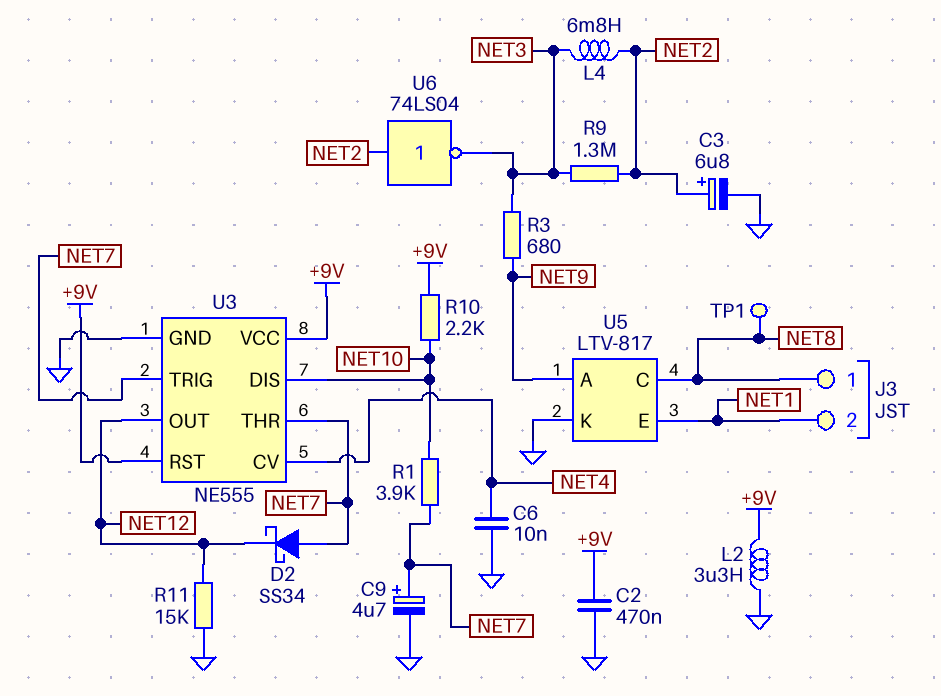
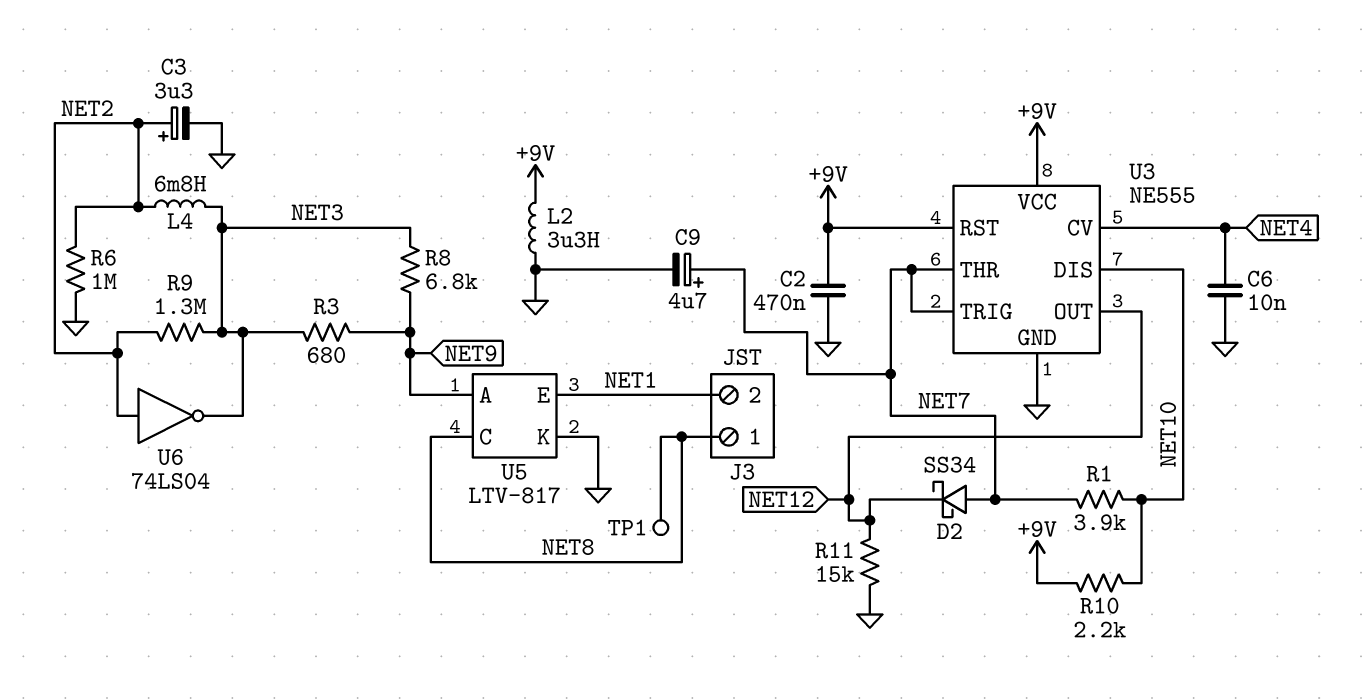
C3: 6.8uF (plus NET2, minus GND) -> 3.3uF (plus NET2, minus GND)
R6: none -> 1M (GND, NET2)
R8: none -> 6.8k (NET3, NET9)

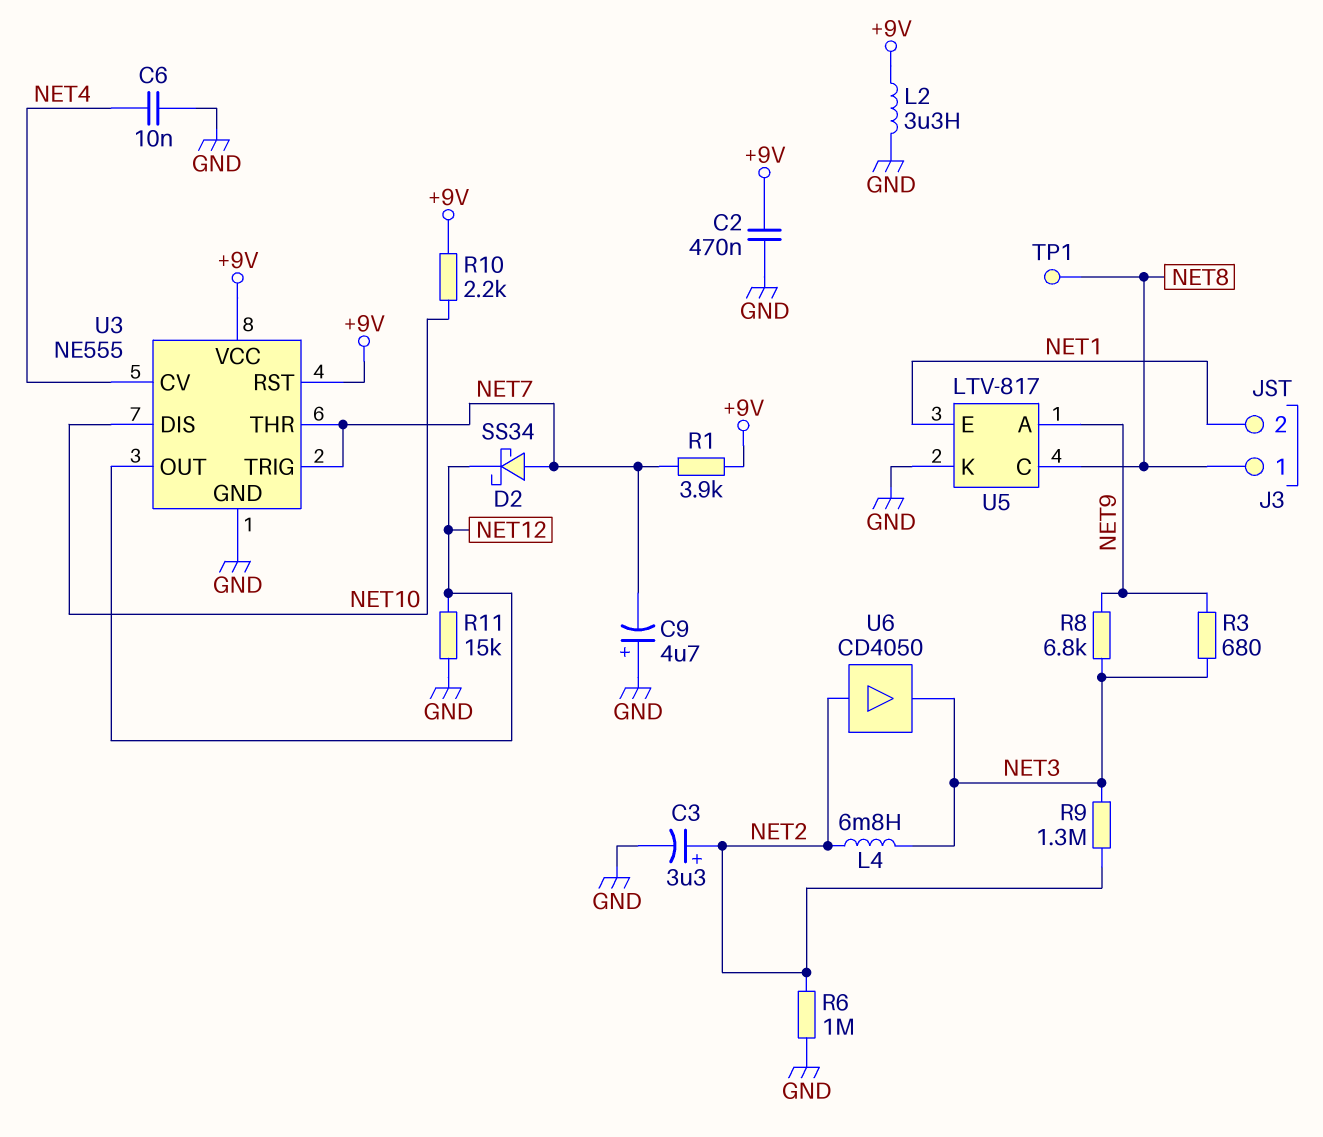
C9: 4.7uF (plus NET7, minus GND) -> 4.7uF (plus GND, minus NET7)
R1: 3.9k (NET7, NET10) -> 3.9k (+9V, NET7)
U6: NOT 74LS04 (in NET2, out NET3) -> buffer CD4050 (in NET2, out NET3)

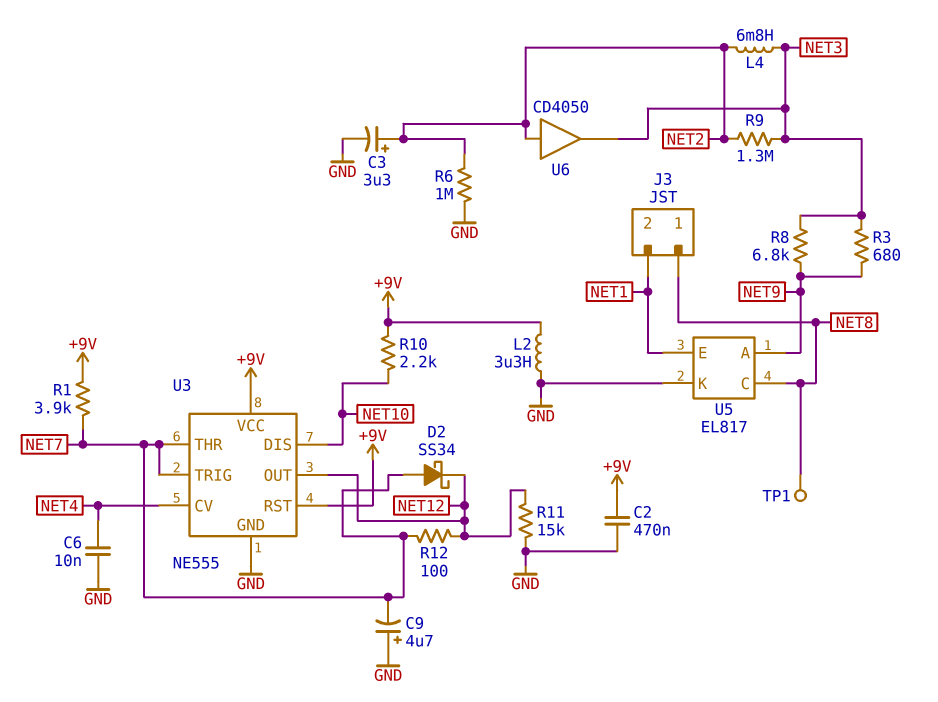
R12: none -> 100 (NET7, NET12)
U5: LTV-817 -> EL817

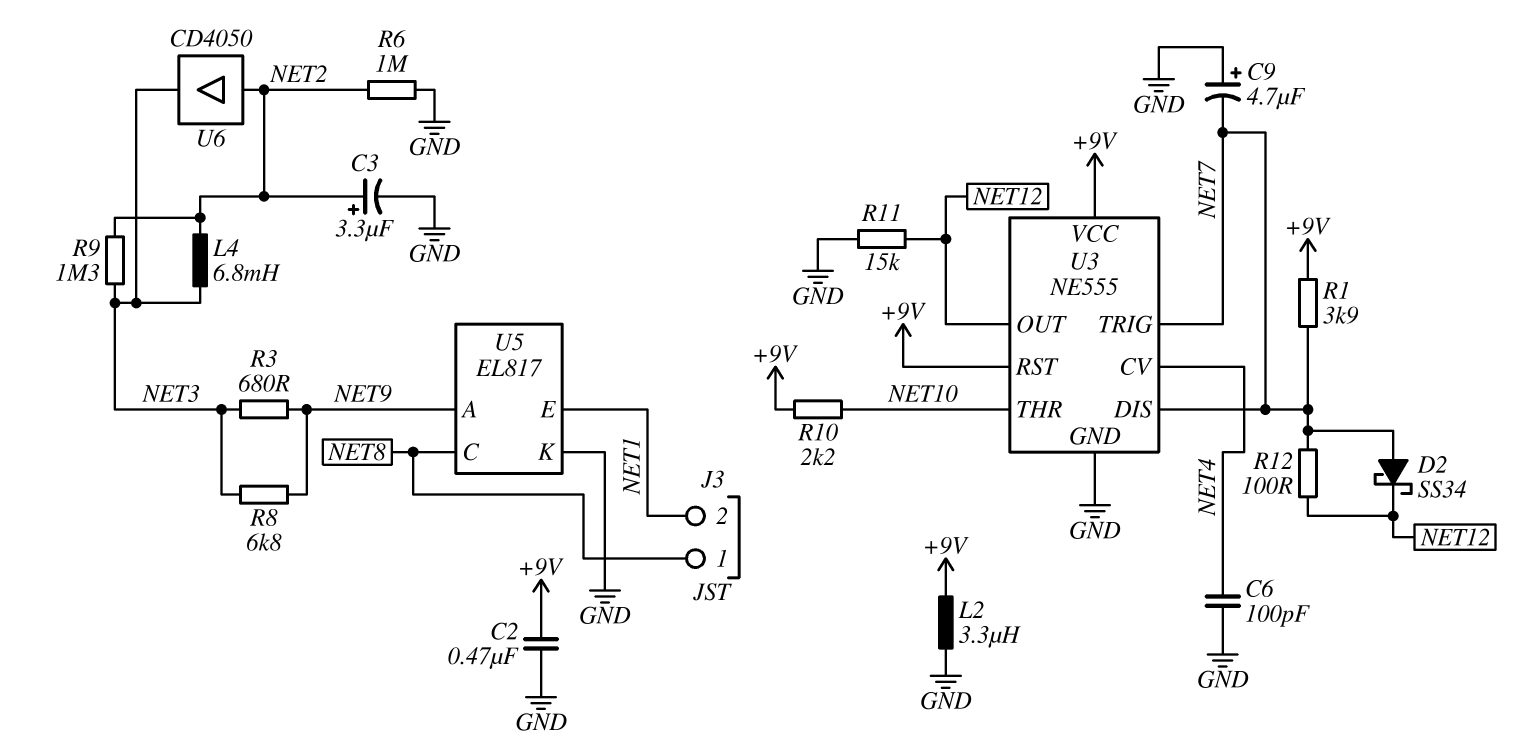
C6: 10nF (GND, NET4) -> 100pF (GND, NET4)
TP1: test point (NET8) -> none
U3 pin DIS: NET10 -> NET7
U3 pin THR: NET7 -> NET10

